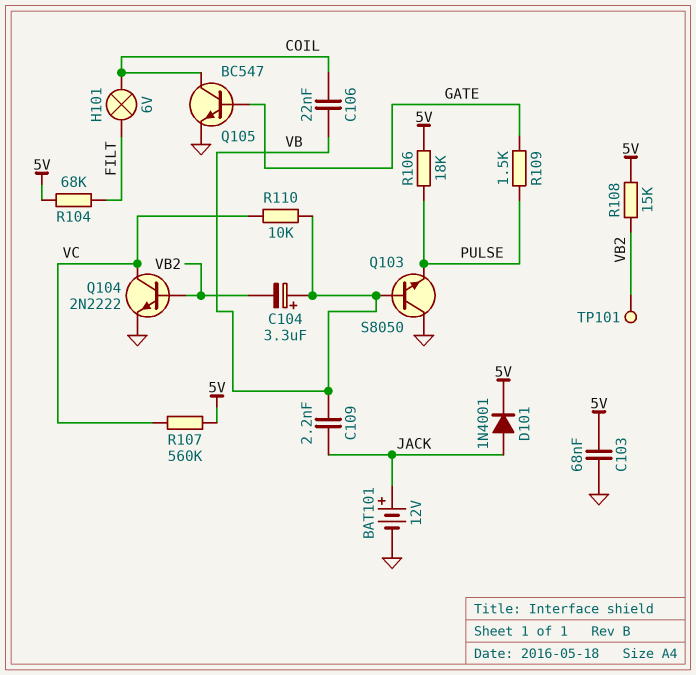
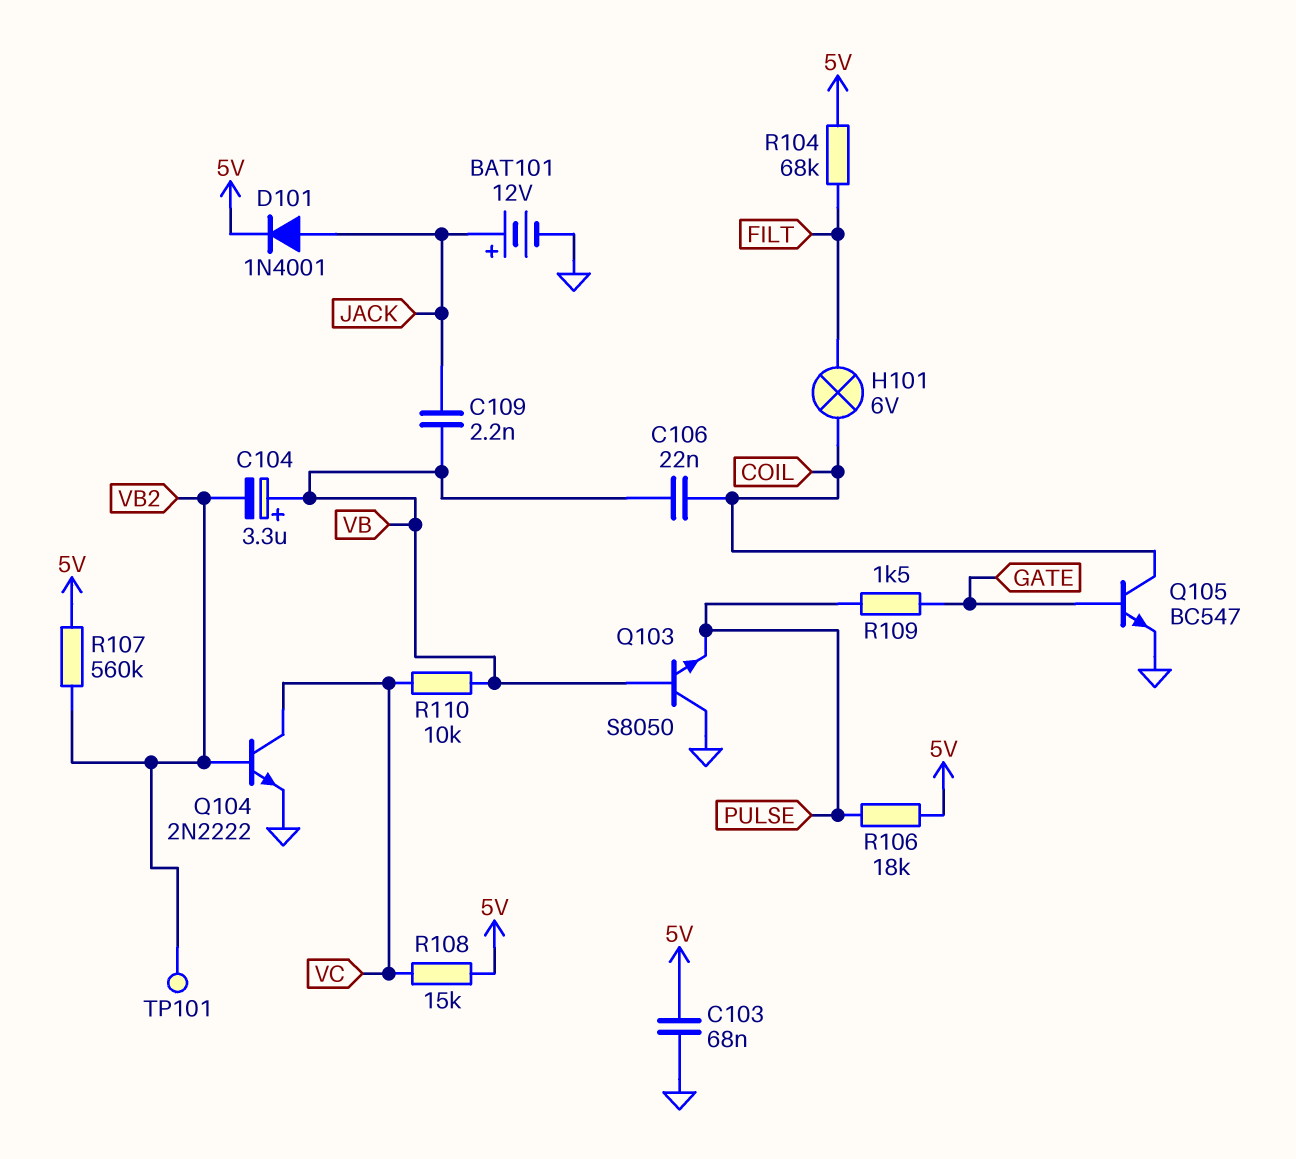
R107: 560k (5V, VC) -> 560k (5V, VB2)
R108: 15k (5V, VB2) -> 15k (5V, VC)

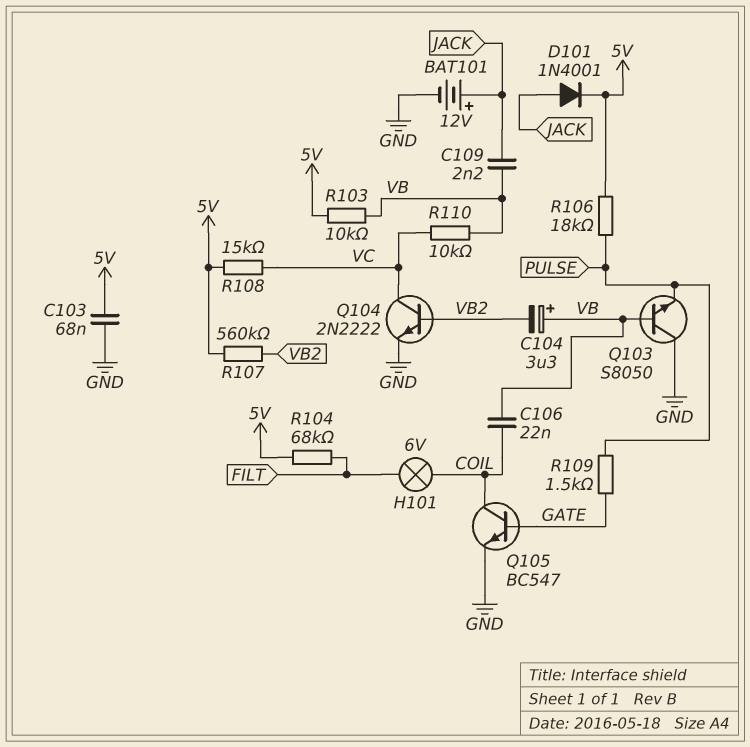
R103: none -> 10k (5V, VB)
TP101: test point (VB2) -> none

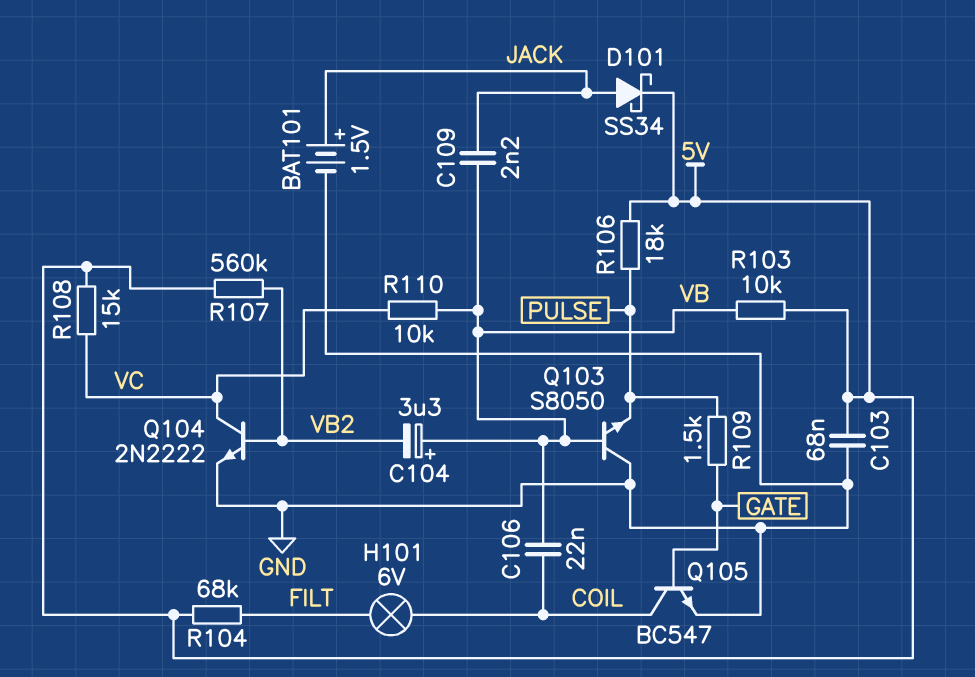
BAT101: 12V (plus JACK, minus GND) -> 1.5V (plus JACK, minus GND)
D101: diode 1N4001 (A JACK, K 5V) -> schottky SS34 (A JACK, K 5V)

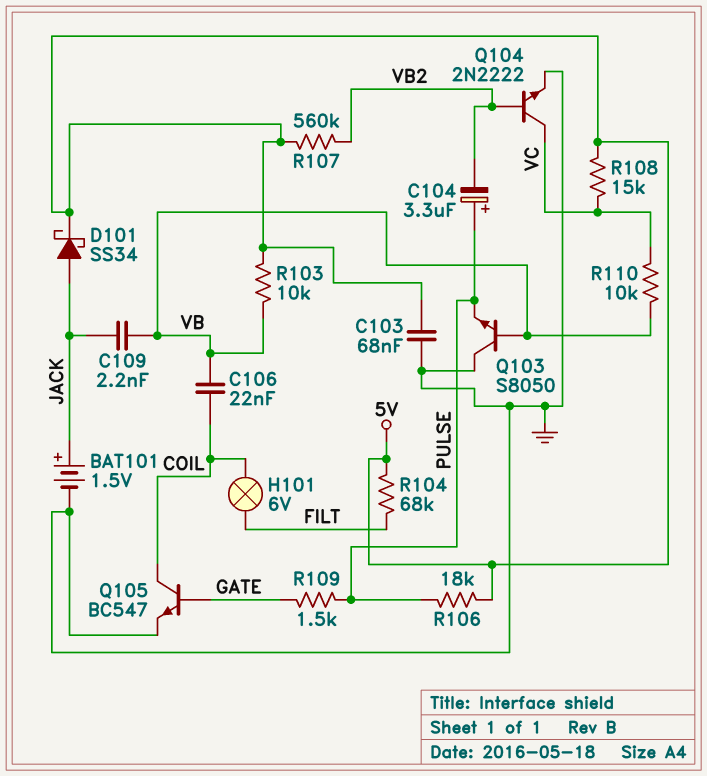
C104: 3.3uF (plus VB, minus VB2) -> 3.3uF (plus PULSE, minus VB2)

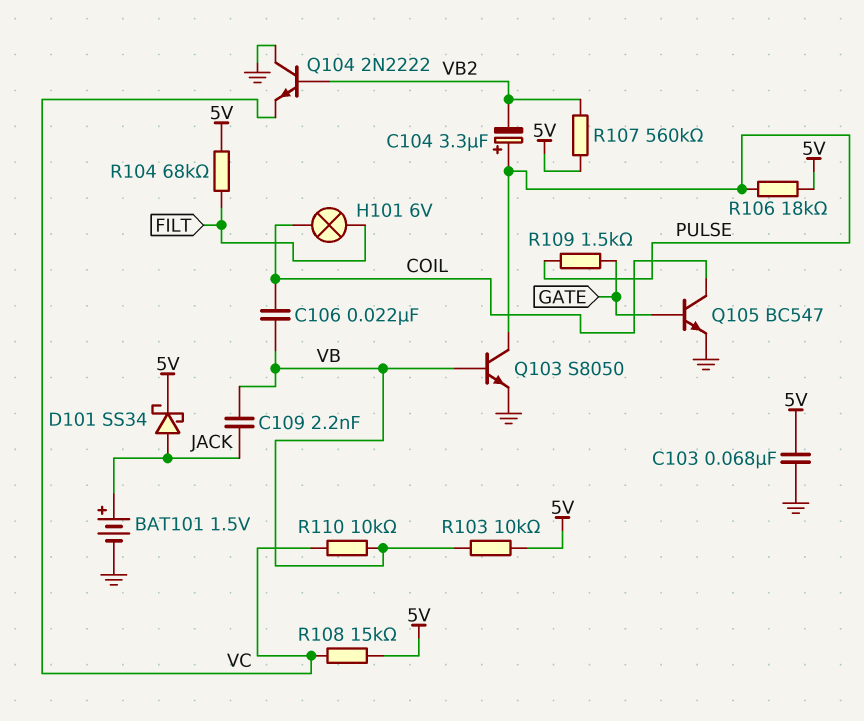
Q103: NPN S8050 (B VB, C GND, E PULSE) -> NPN S8050 (B VB, C PULSE, E GND)
Q104: NPN 2N2222 (B VB2, C VC, E GND) -> NPN 2N2222 (B VB2, C GND, E VC)

